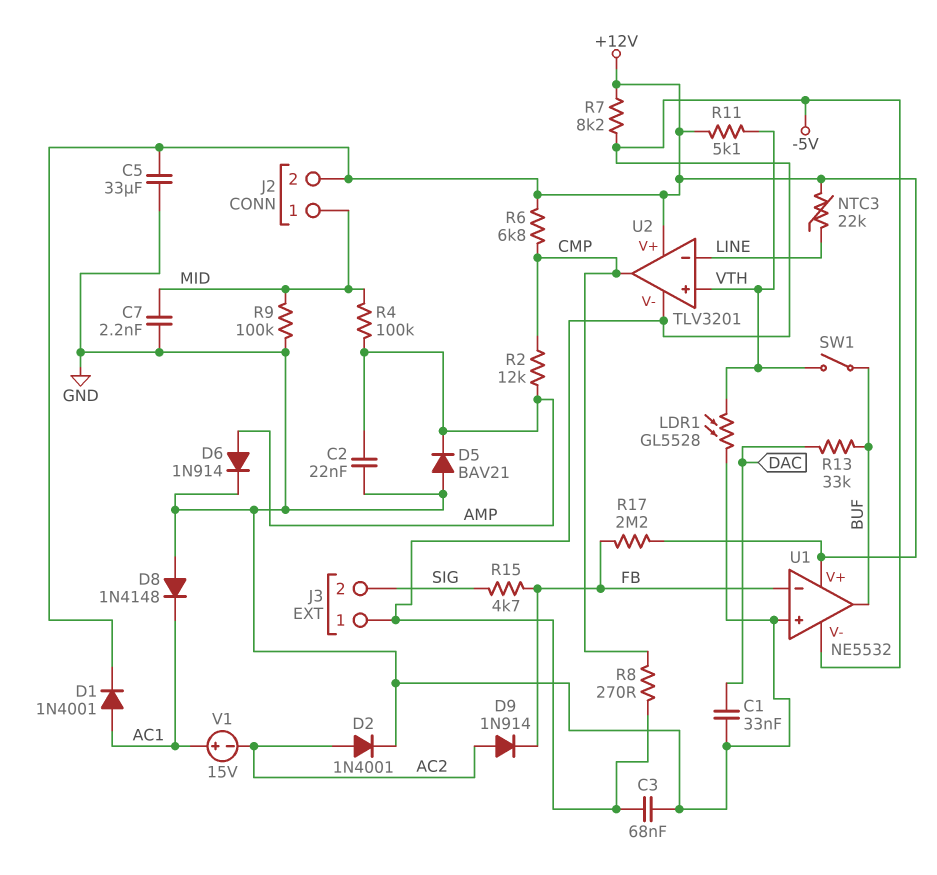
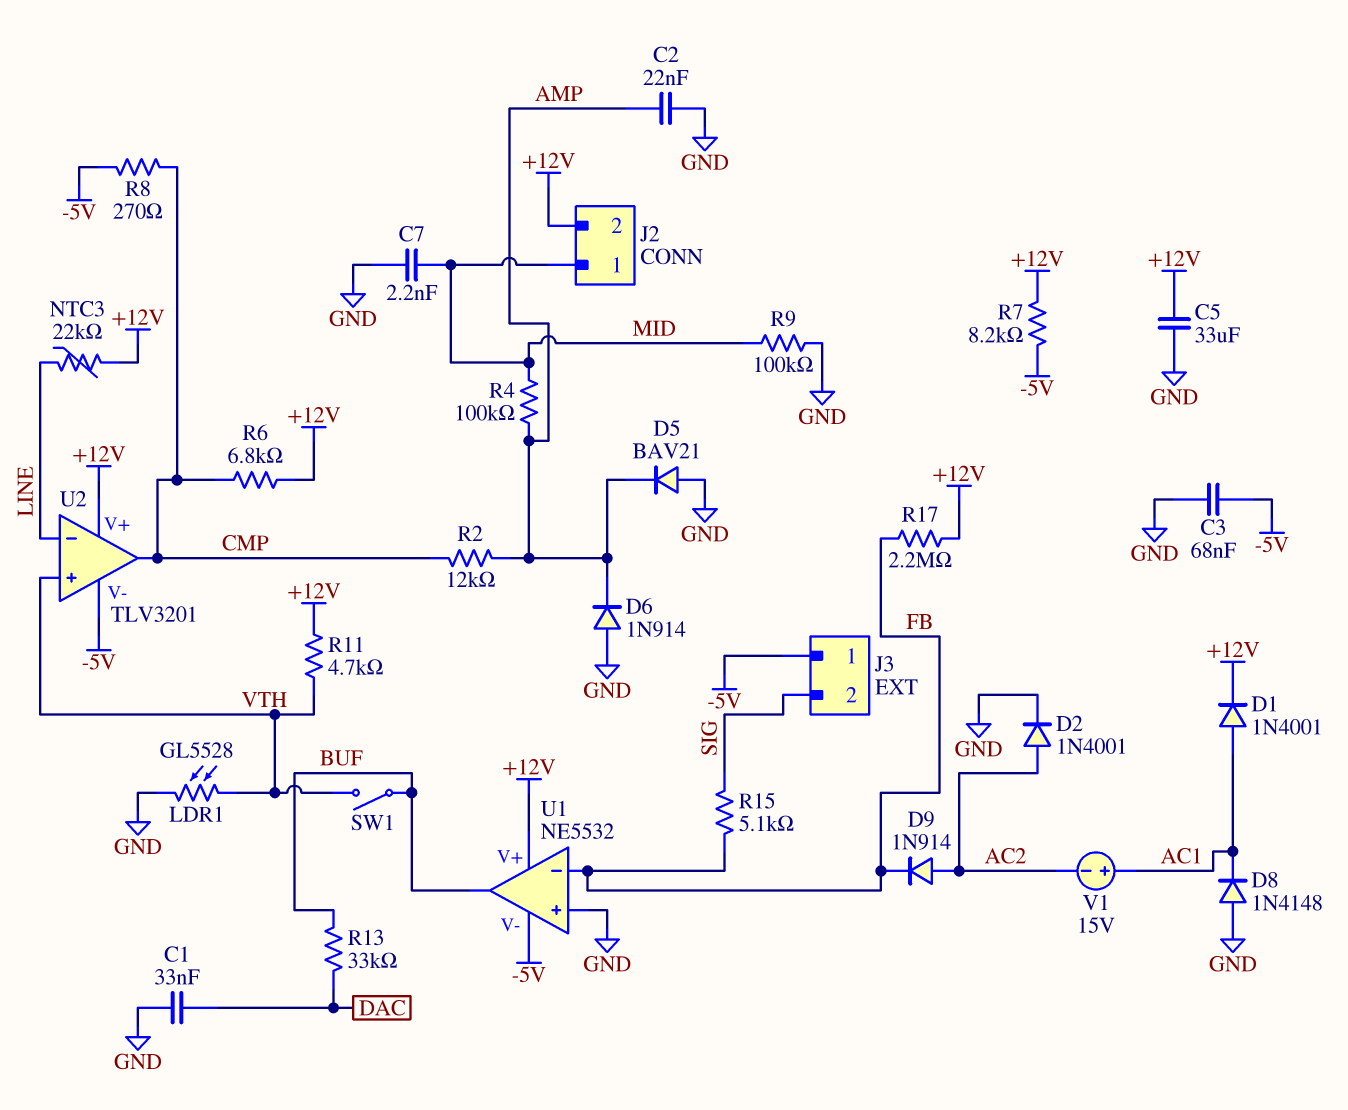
D6: diode 1N914 (A AMP, K GND) -> diode 1N914 (A GND, K AMP)
R11: 5.1k (+12V, VTH) -> 4.7k (+12V, VTH)
R15: 4.7k (FB, SIG) -> 5.1k (FB, SIG)

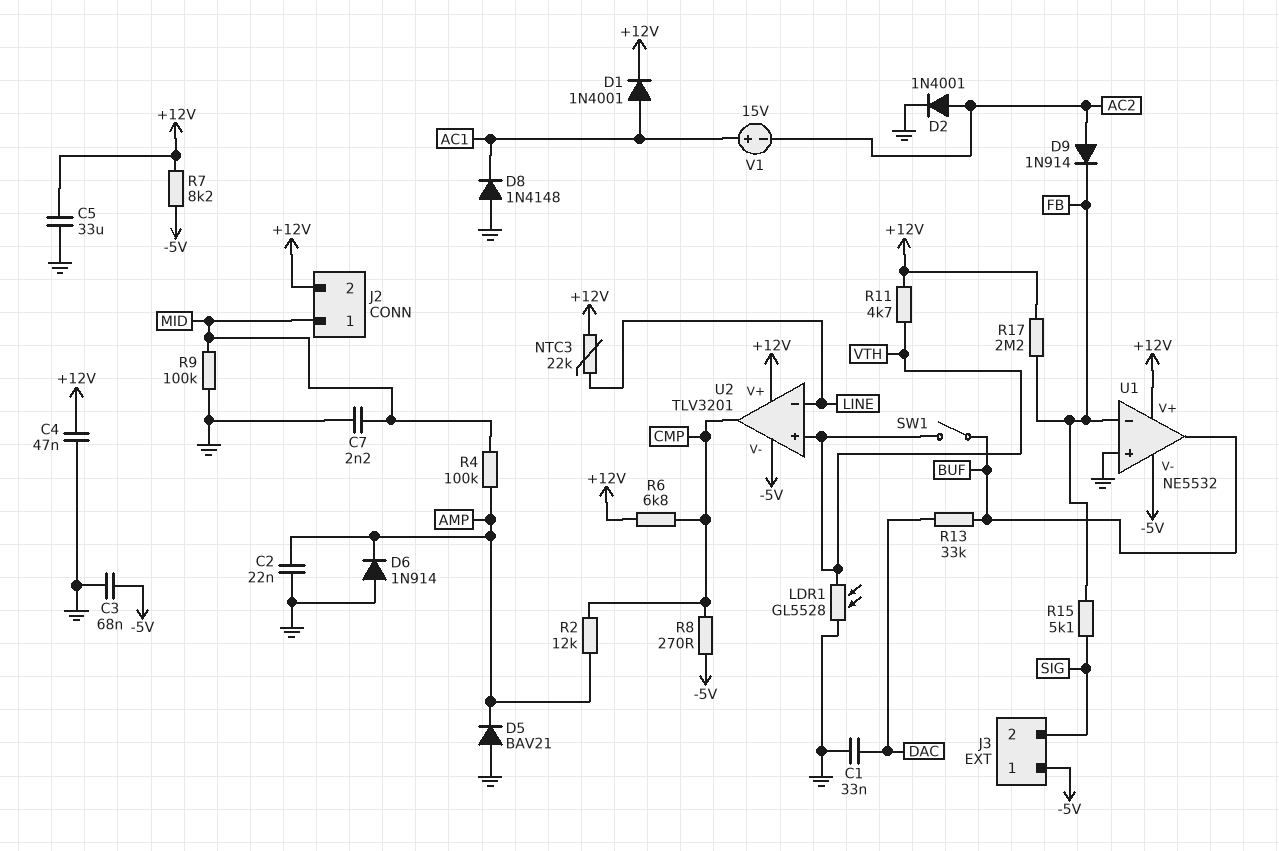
C4: none -> 47nF (+12V, GND)

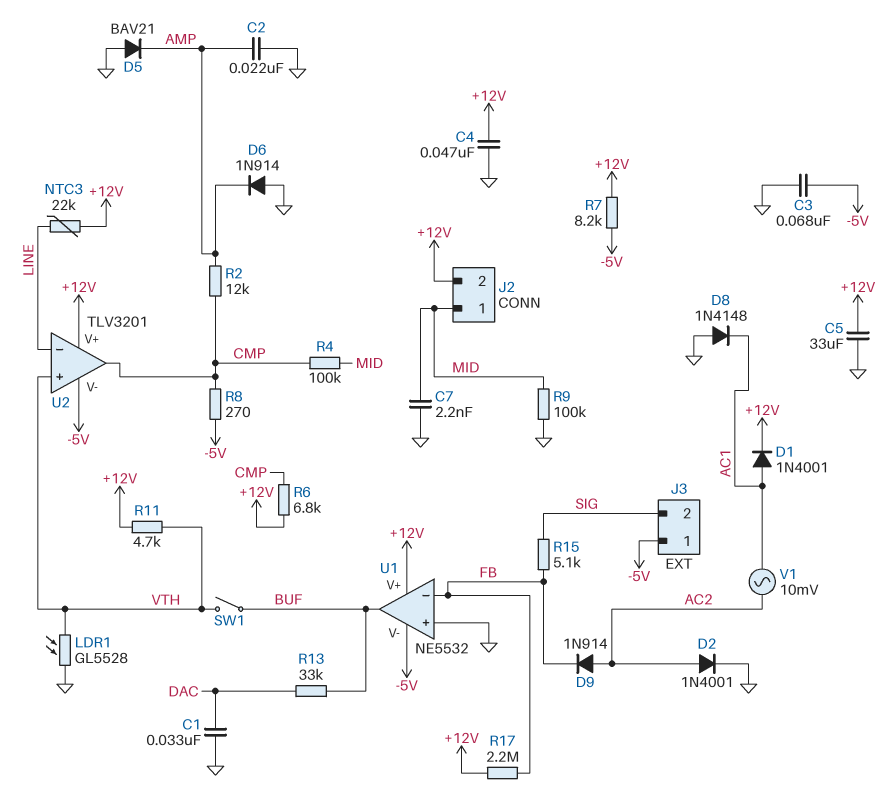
R4: 100k (AMP, MID) -> 100k (CMP, MID)
V1: 15V (plus AC1, minus AC2) -> AC 10mV (AC1, AC2)

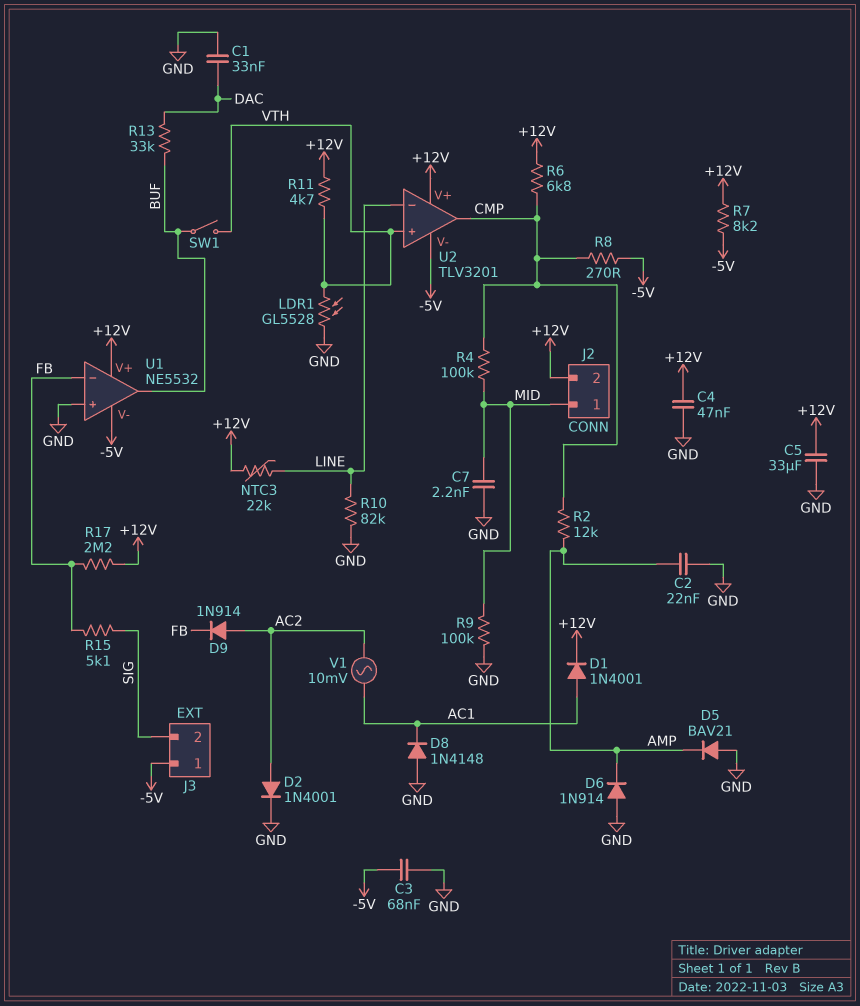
R10: none -> 82k (GND, LINE)

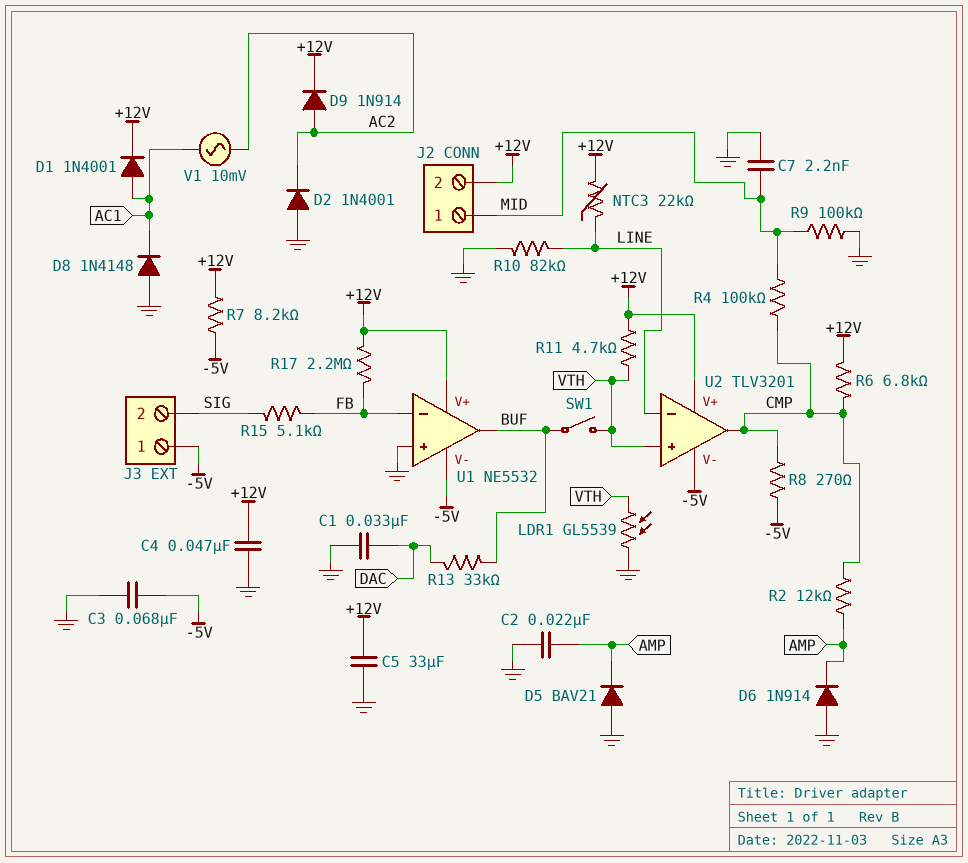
D2: diode 1N4001 (A AC2, K GND) -> diode 1N4001 (A GND, K AC2)
D9: diode 1N914 (A AC2, K FB) -> diode 1N914 (A AC2, K +12V)
LDR1: GL5528 (GND, VTH) -> GL5539 (GND, VTH)

